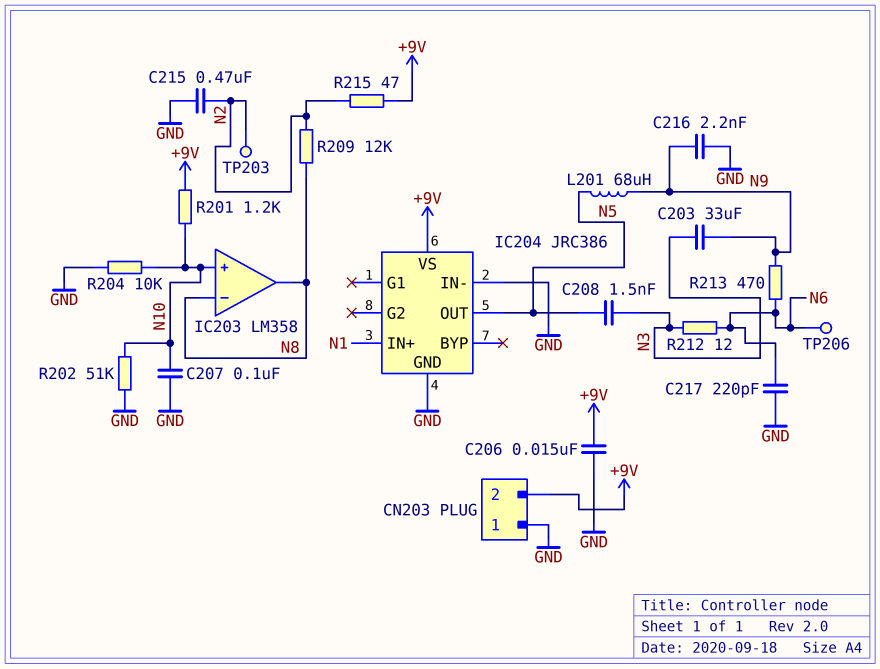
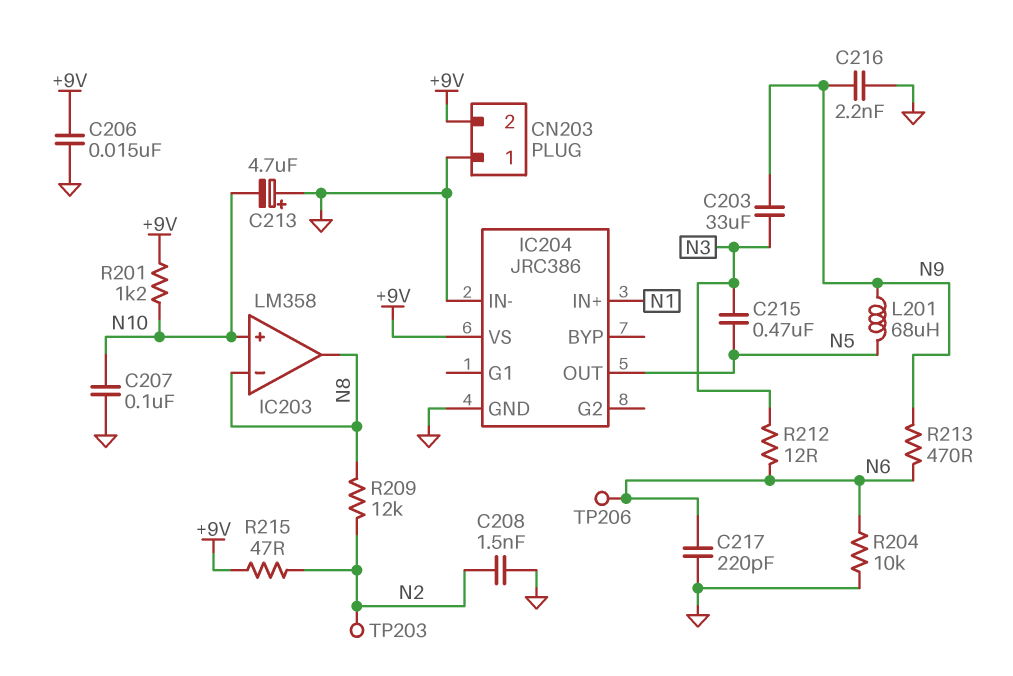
C208: 1.5nF (N3, N5) -> 1.5nF (GND, N2)
C213: none -> 4.7uF (plus GND, minus N10)
C215: 470nF (GND, N2) -> 470nF (N3, N5)
R202: 51k (GND, N10) -> none
R204: 10k (GND, N10) -> 10k (GND, N6)

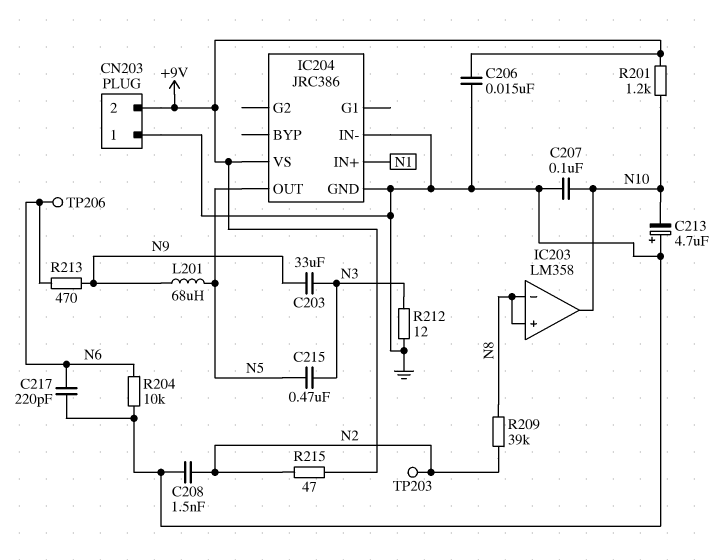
C216: 2.2nF (GND, N9) -> none
IC203 pin in+: N10 -> N8
IC203 pin out: N8 -> N10
R209: 12k (N2, N8) -> 39k (N2, N8)
R212: 12 (N3, N6) -> 12 (GND, N3)

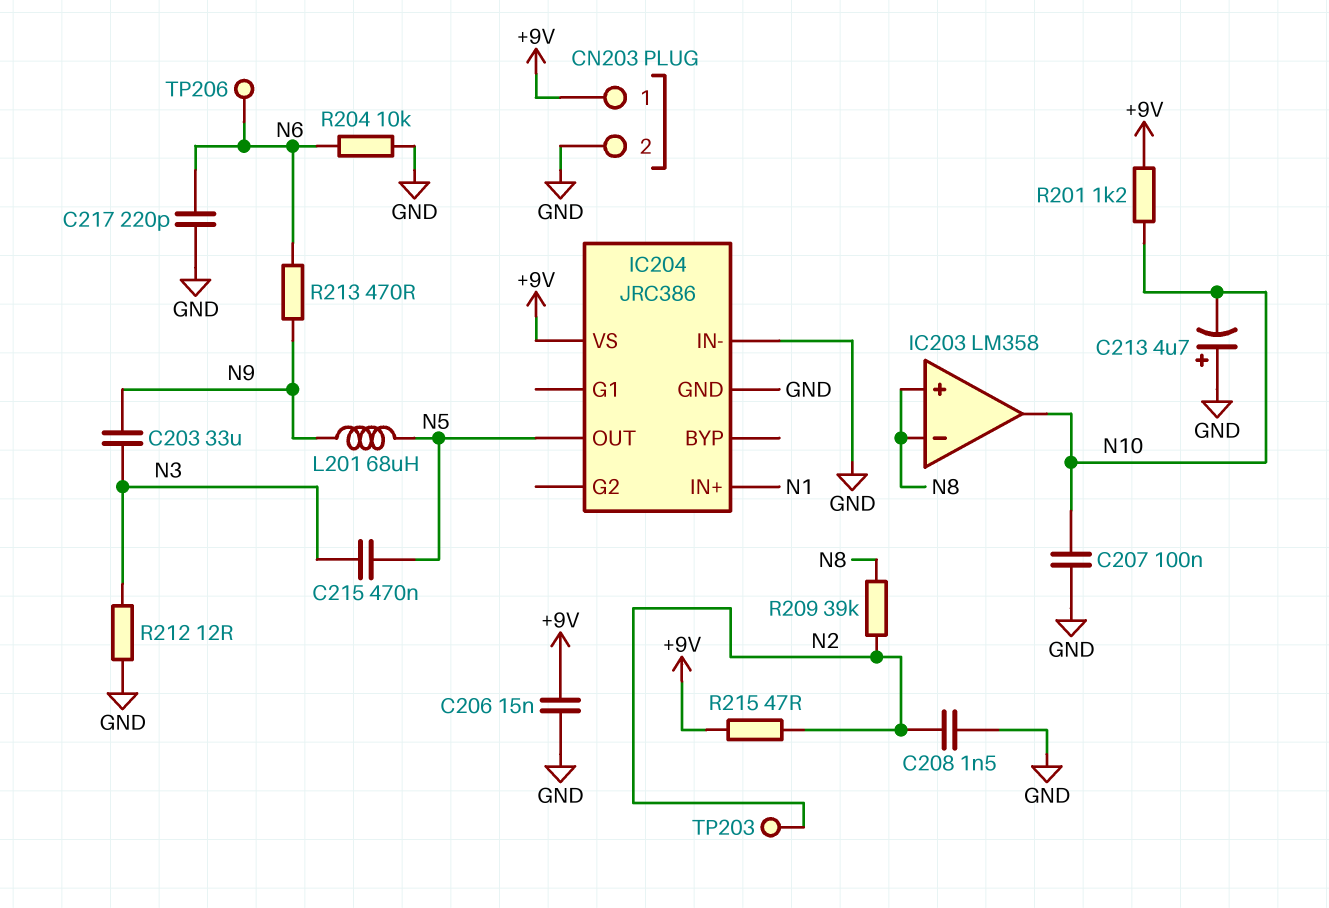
CN203 pin 1: GND -> +9V
CN203 pin 2: +9V -> GND

